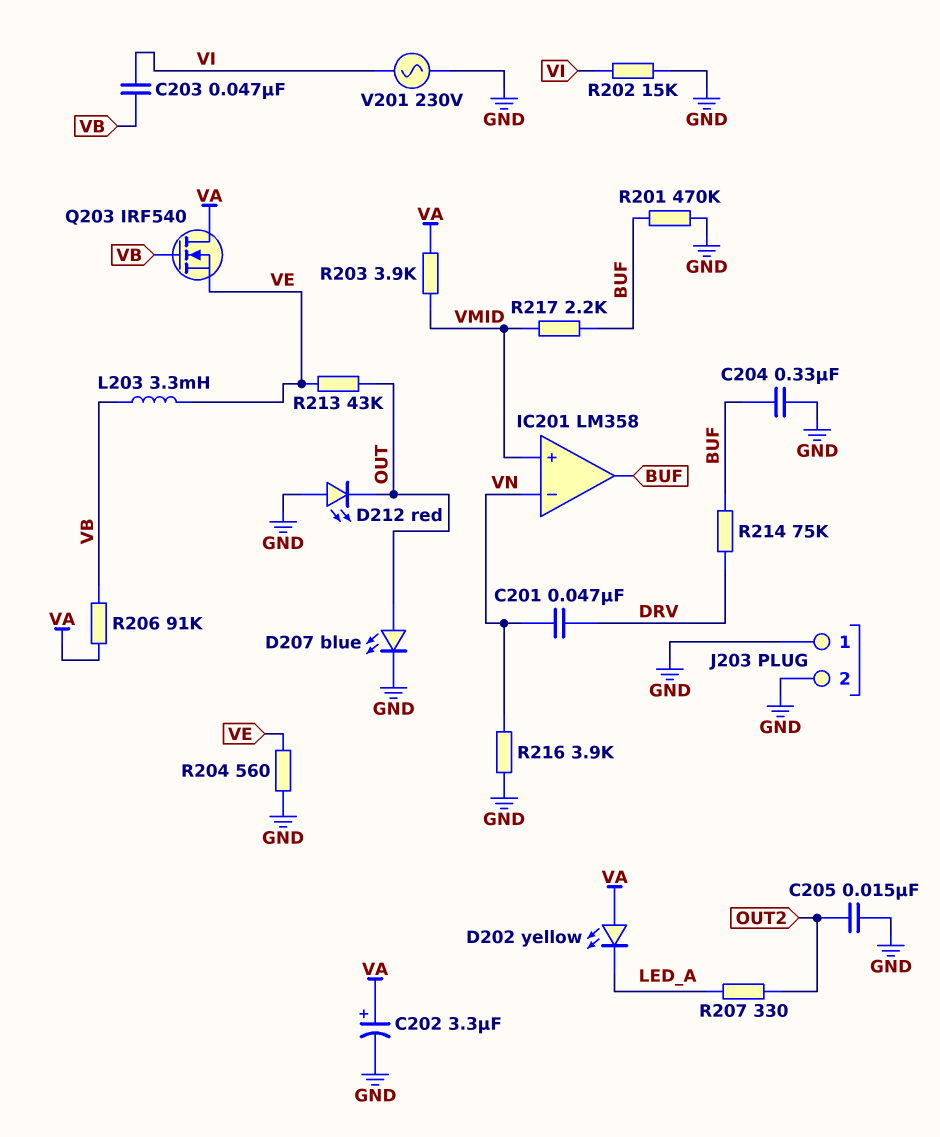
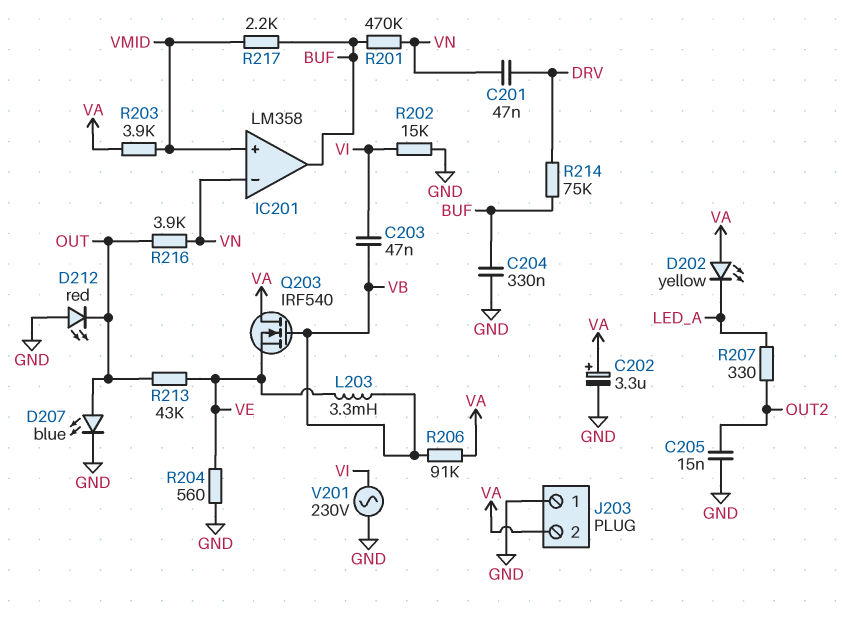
J203 pin 2: GND -> VA
R201: 470k (BUF, GND) -> 470k (BUF, VN)
R216: 3.9k (GND, VN) -> 3.9k (OUT, VN)

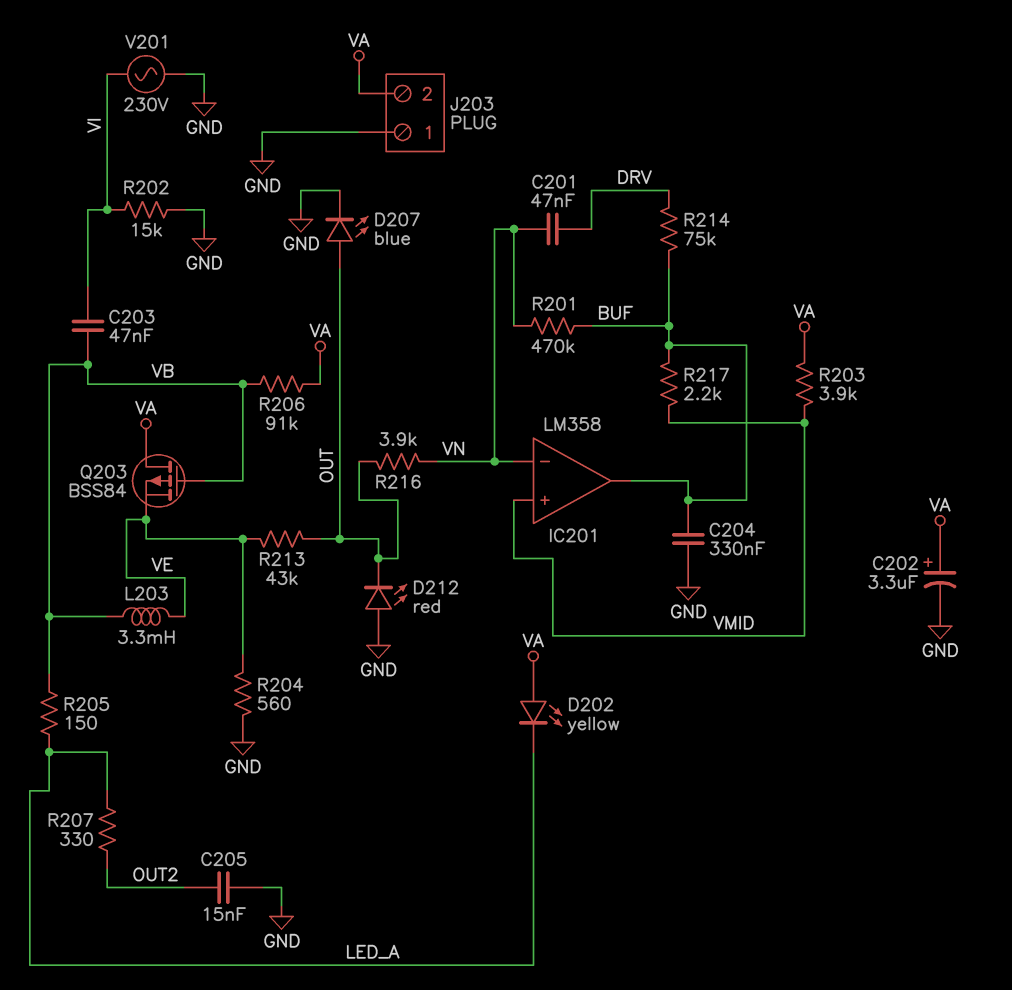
Q203: NMOS IRF540 (G VB, D VA, S VE) -> PMOS BSS84 (G VB, D VA, S VE)
R205: none -> 150 (LED_A, VB)

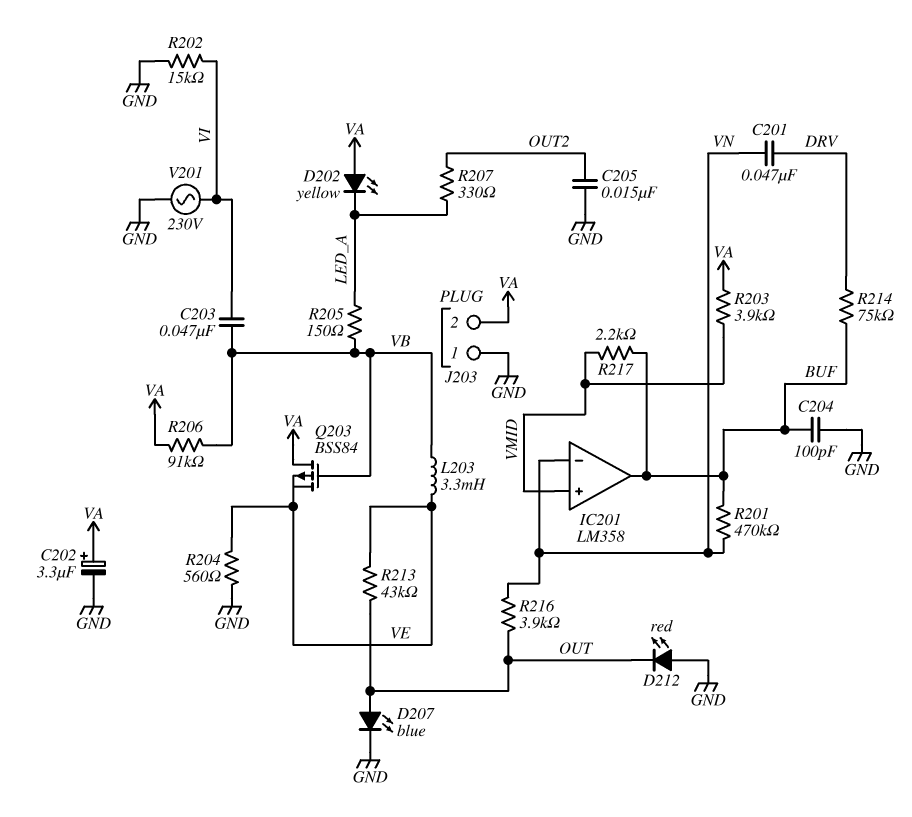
C204: 330nF (BUF, GND) -> 100pF (BUF, GND)

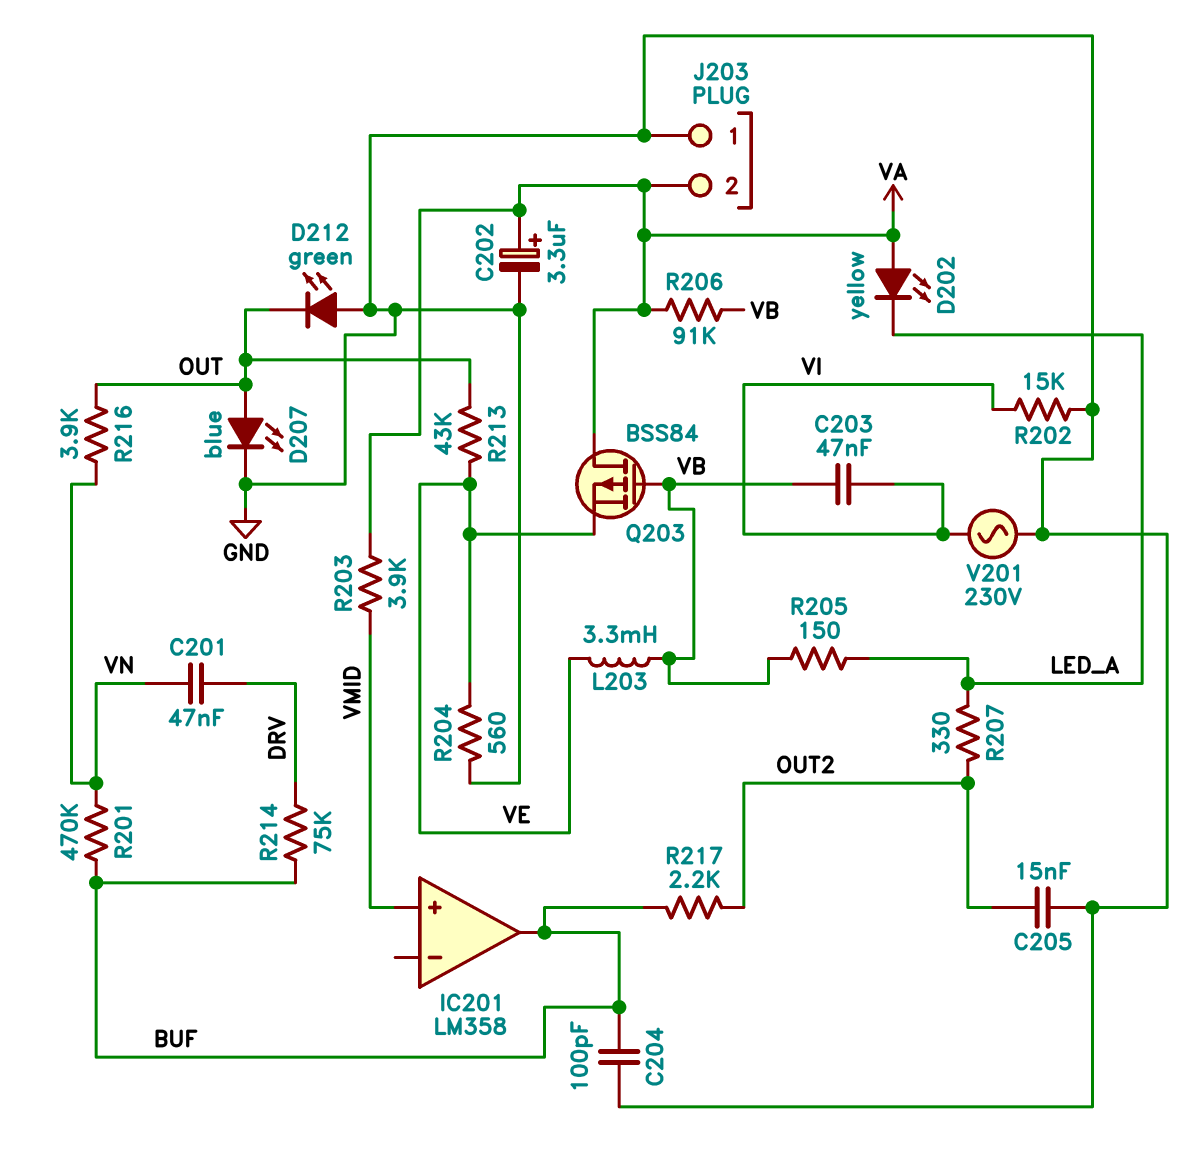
D212: LED red (A GND, K OUT) -> LED green (A GND, K OUT)
IC201 pin in-: VN -> none
R217: 2.2k (BUF, VMID) -> 2.2k (BUF, OUT2)

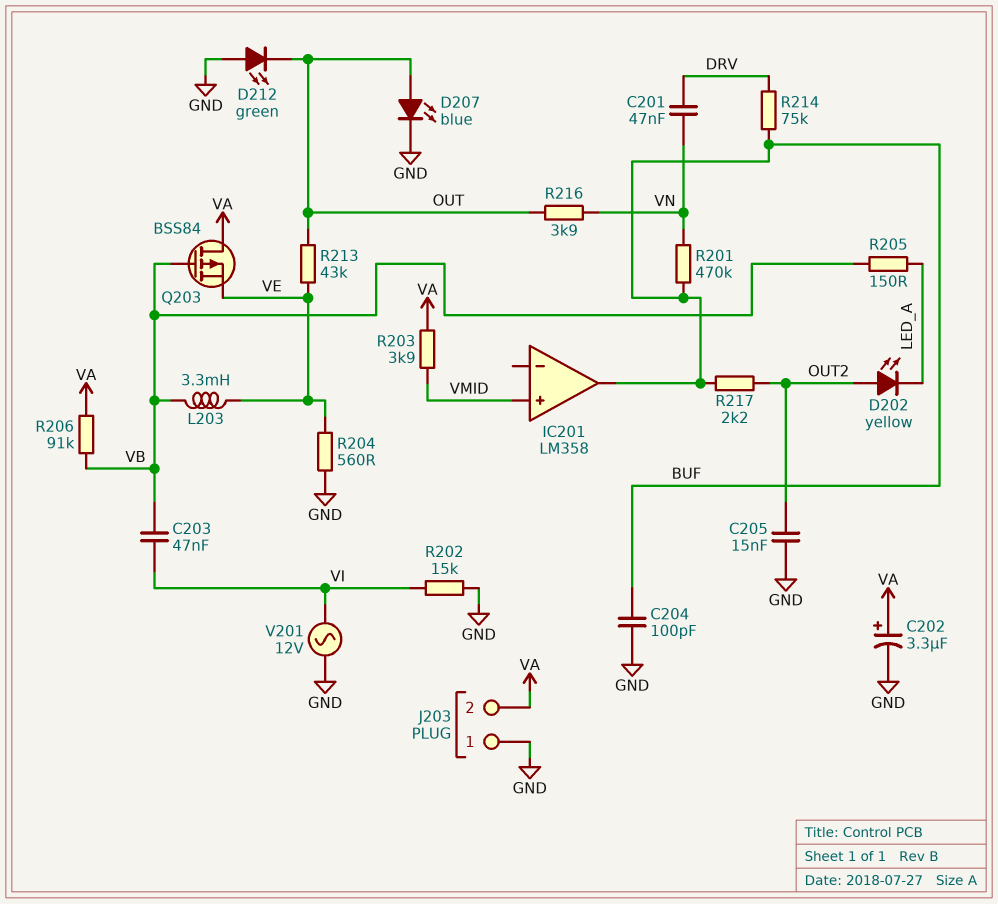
D202: LED yellow (A VA, K LED_A) -> LED yellow (A OUT2, K LED_A)
R207: 330 (LED_A, OUT2) -> none
V201: AC 230V (GND, VI) -> AC 12V (GND, VI)

